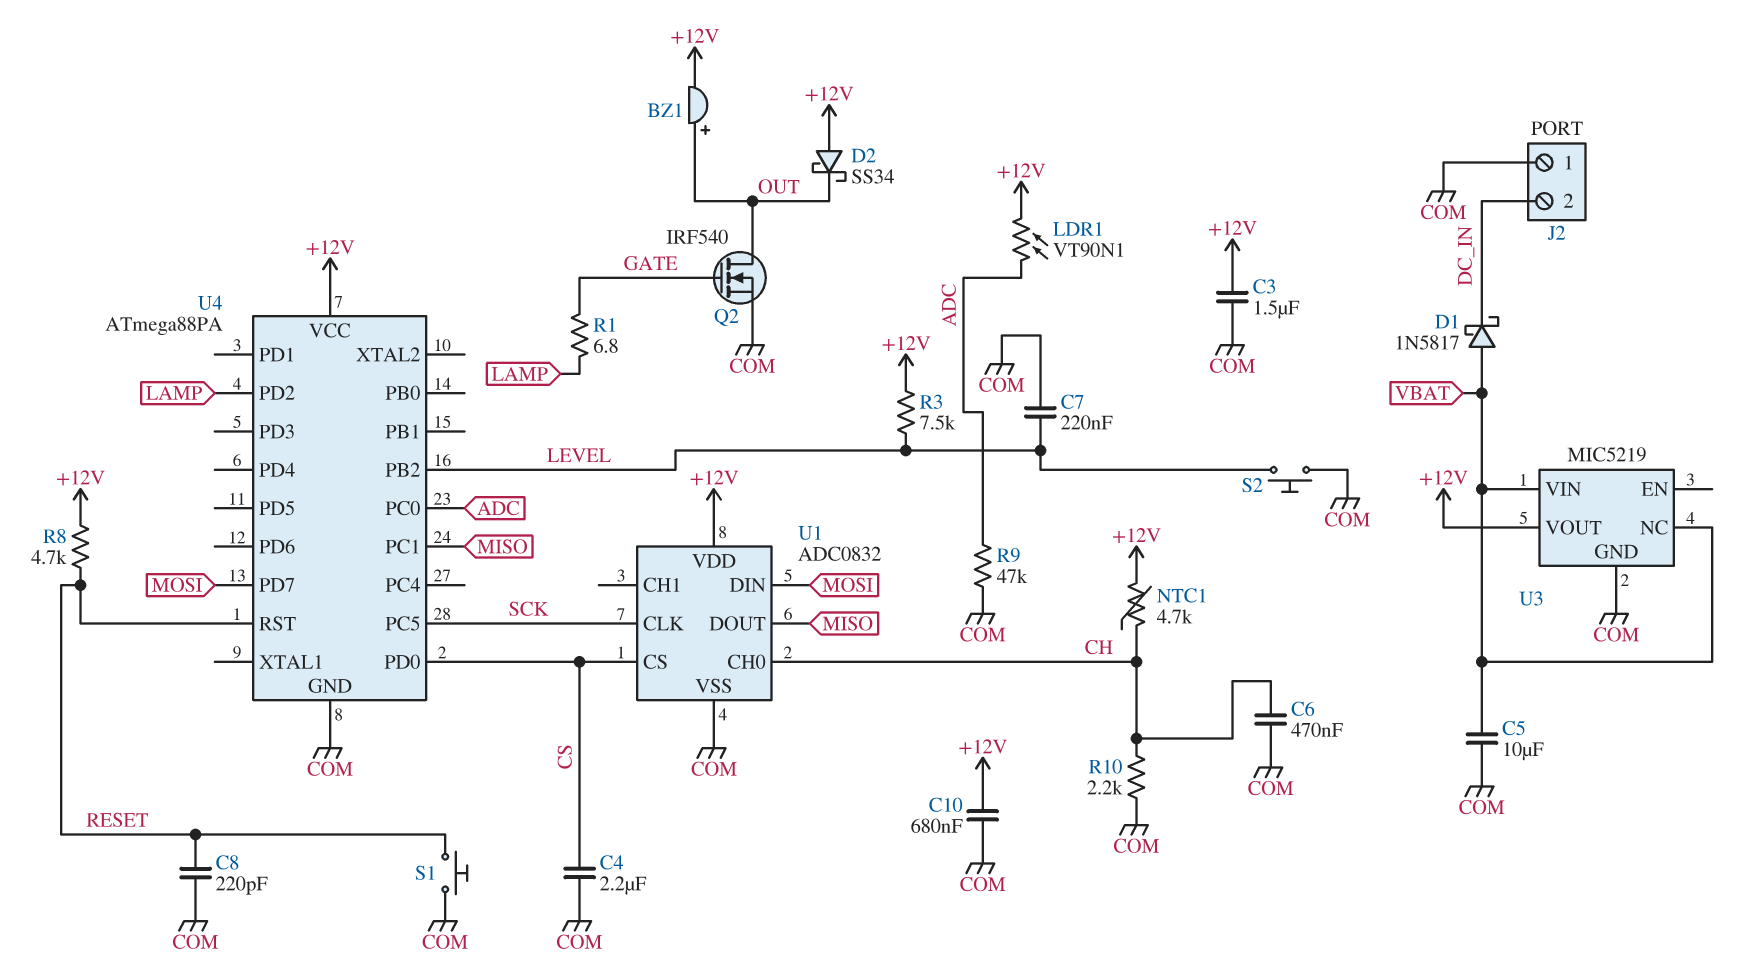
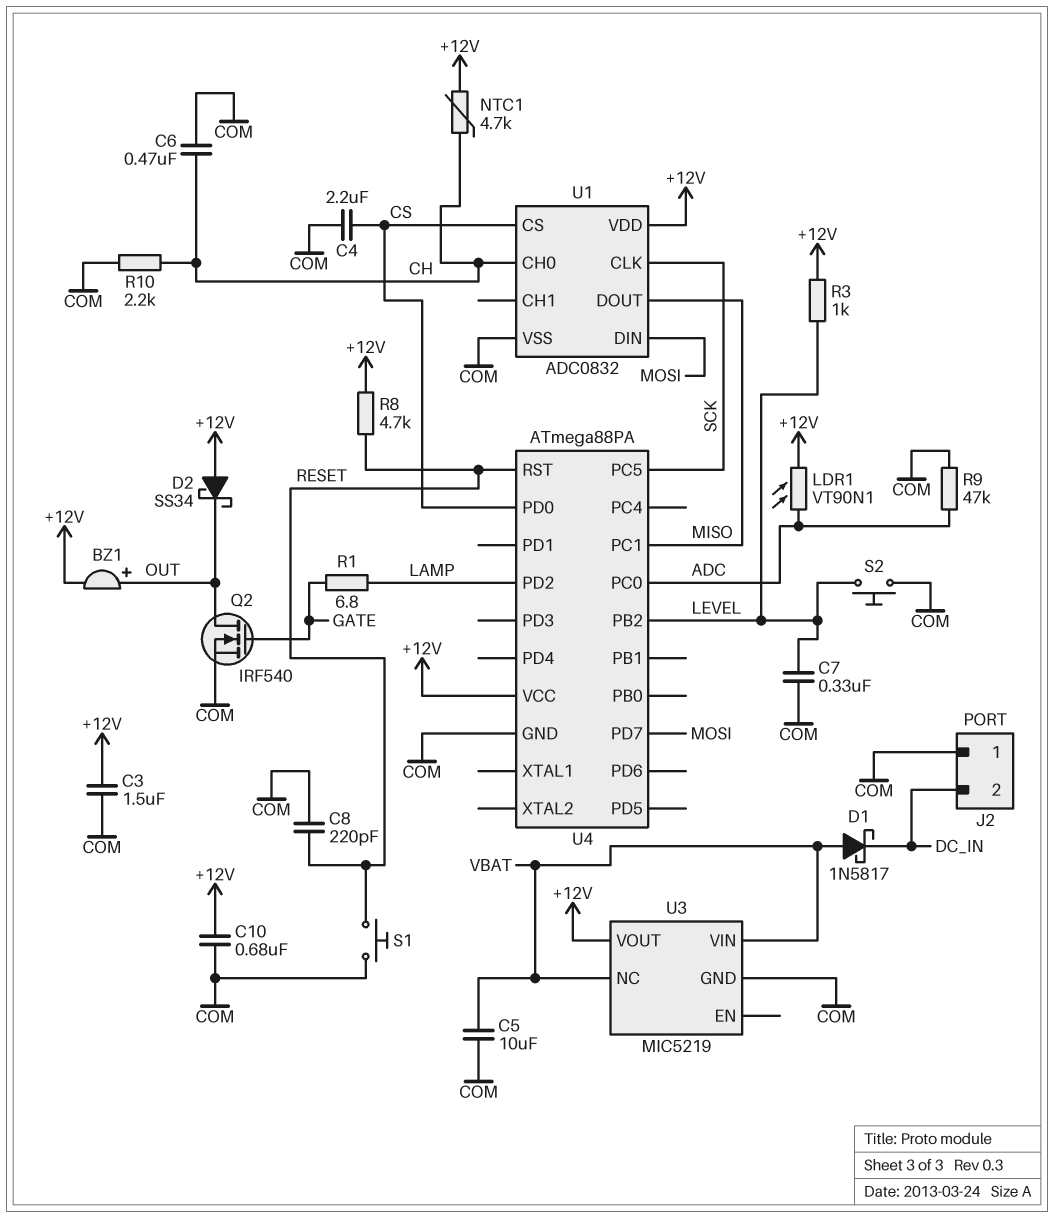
C7: 220nF (COM, LEVEL) -> 330nF (COM, LEVEL)
R3: 7.5k (+12V, LEVEL) -> 1k (+12V, LEVEL)

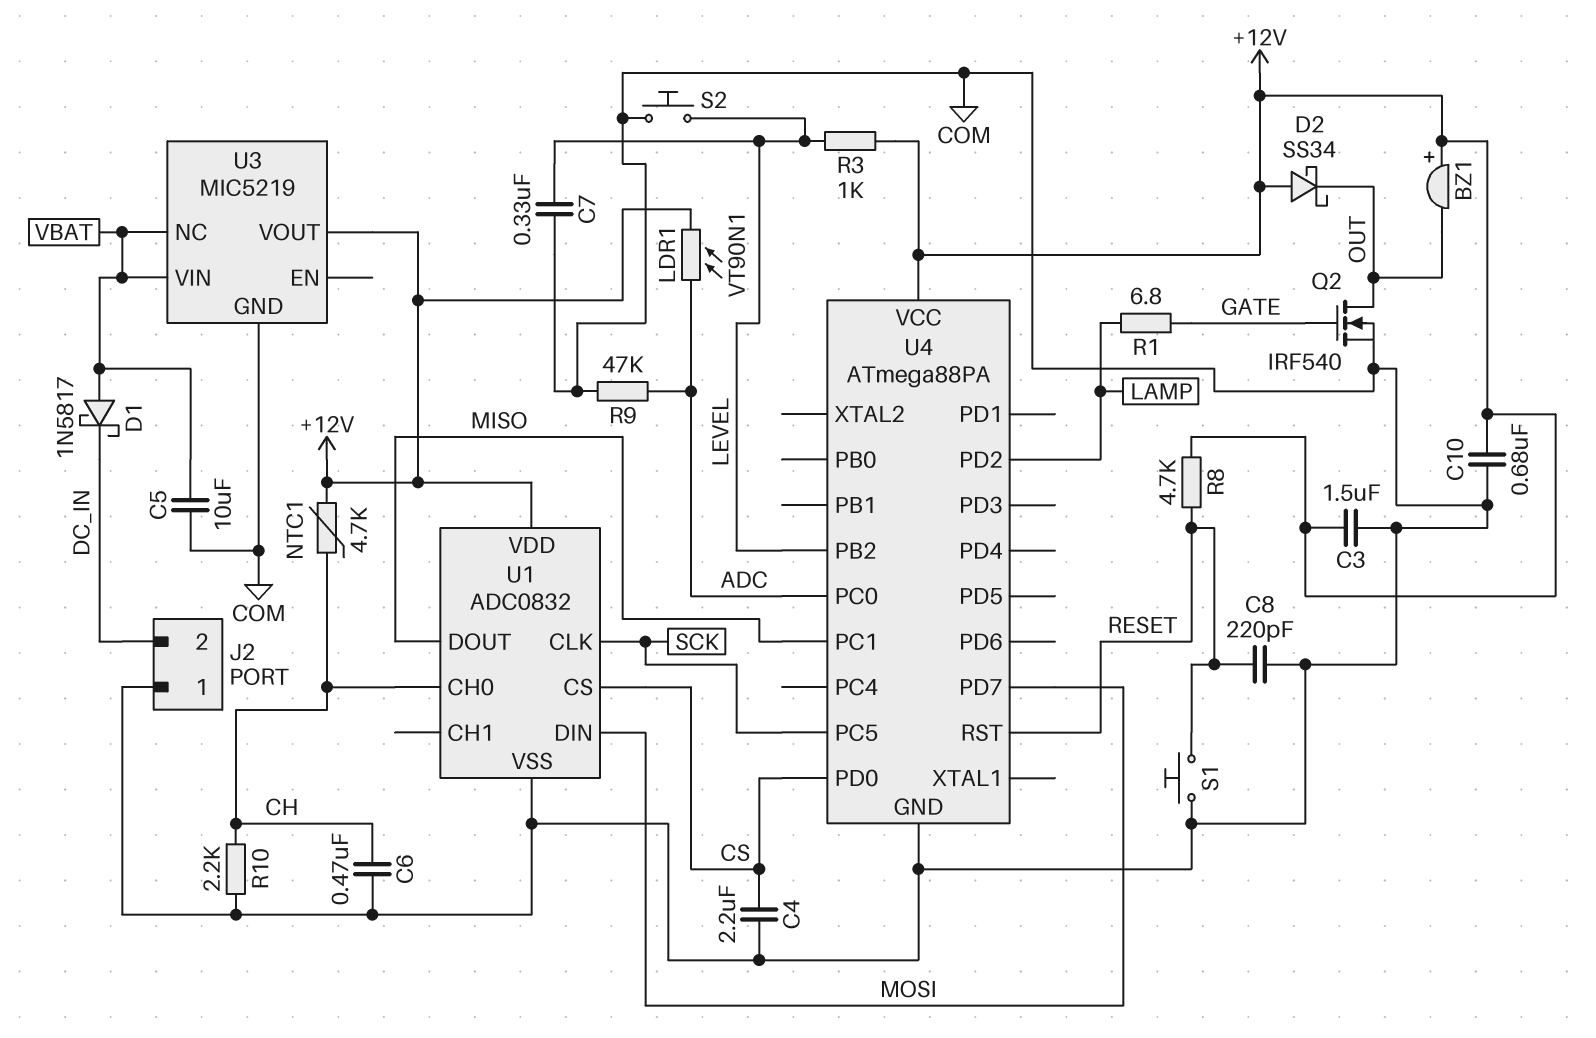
BZ1: buzzer (plus OUT, minus +12V) -> buzzer (plus +12V, minus OUT)

